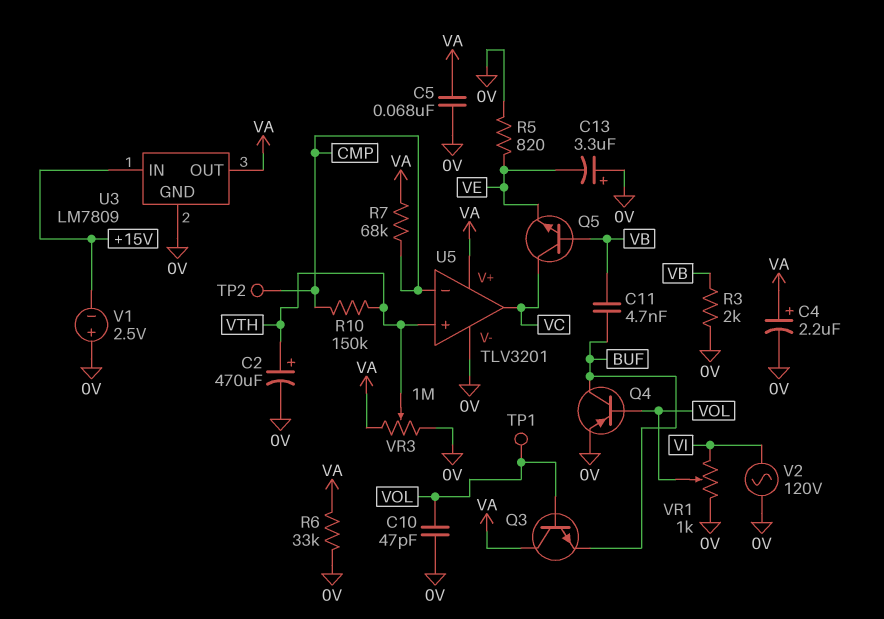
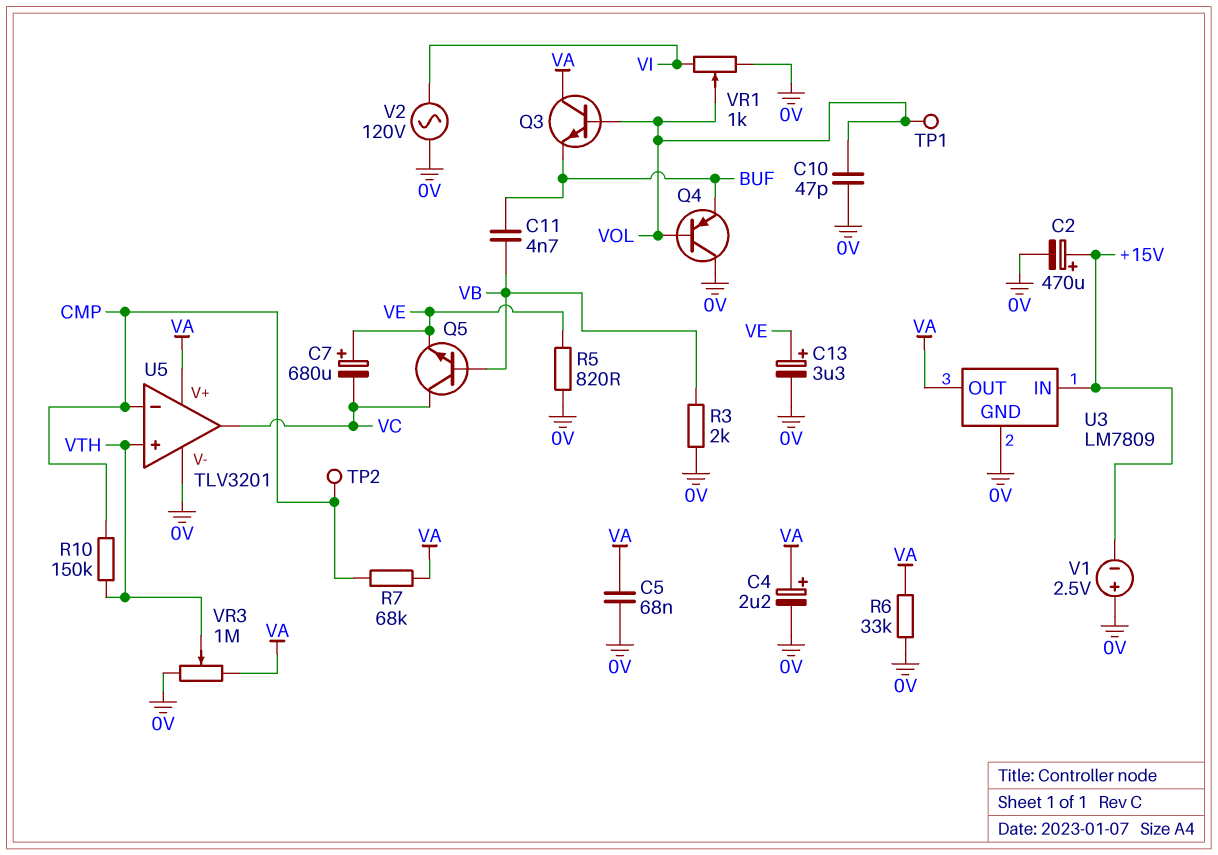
C2: 470uF (plus VTH, minus 0V) -> 470uF (plus +15V, minus 0V)
C7: none -> 680uF (plus VE, minus VC)
C13: 3.3uF (plus 0V, minus VE) -> 3.3uF (plus VE, minus 0V)
Q4: PNP (B VOL, C BUF, E 0V) -> PNP (B VOL, C 0V, E BUF)

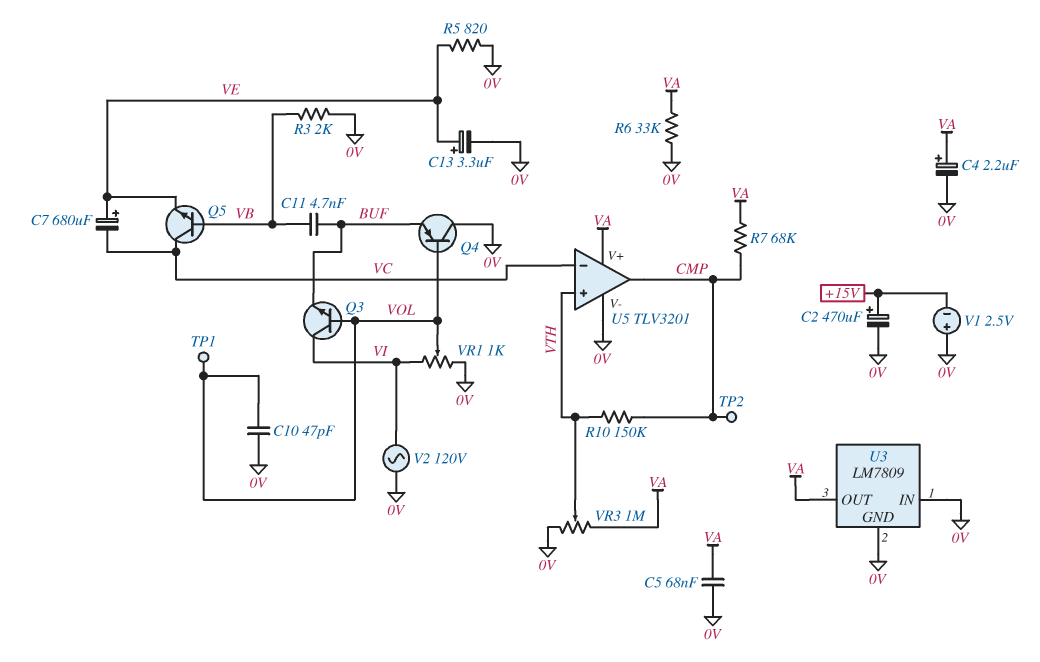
Q3: NPN (B VOL, C VA, E BUF) -> NPN (B VOL, C VI, E BUF)
U3 pin IN: +15V -> 0V
U5 pin in-: CMP -> VC
U5 pin out: VC -> CMP

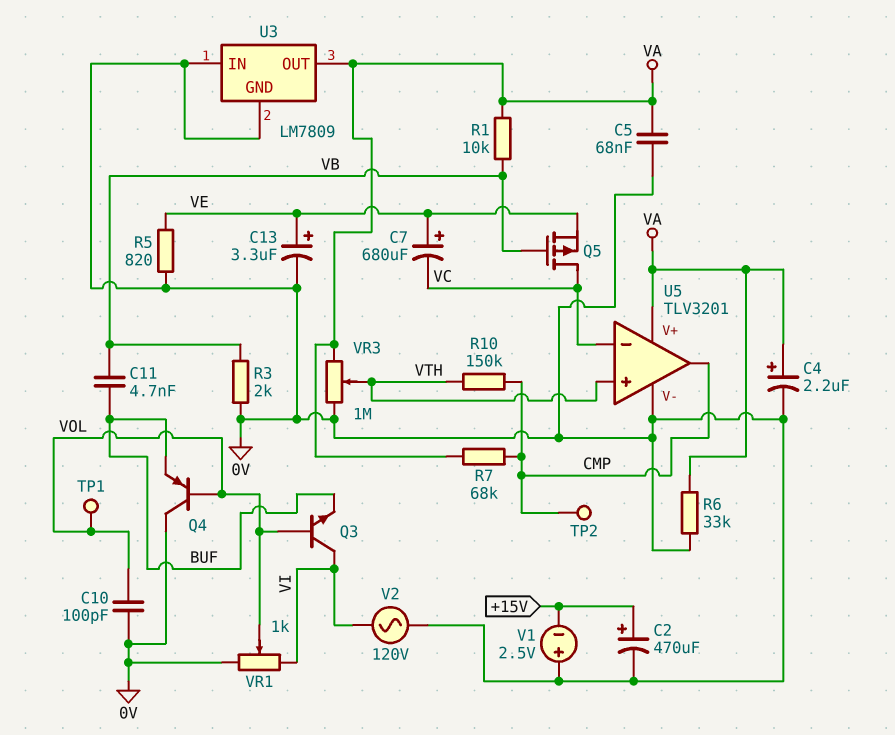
C10: 47pF (0V, VOL) -> 100pF (0V, VOL)
Q5: NPN (B VB, C VC, E VE) -> PMOS (G VB, D VC, S VE)
R1: none -> 10k (VA, VB)

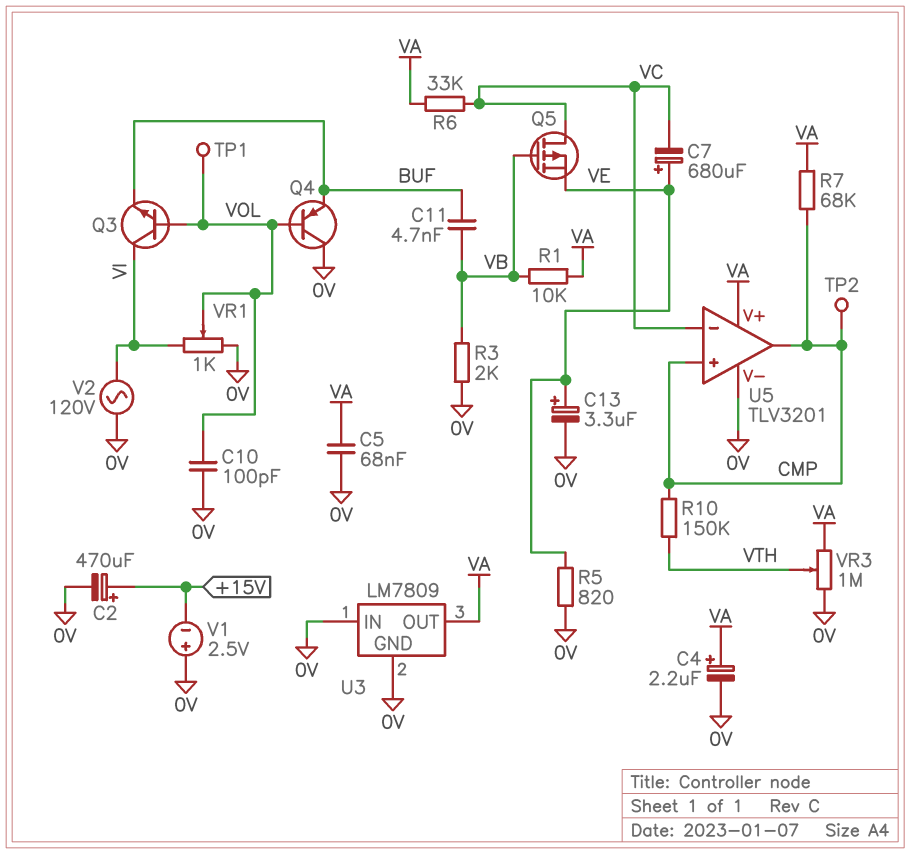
R6: 33k (0V, VA) -> 33k (VA, VC)
U5 pin in+: VTH -> CMP

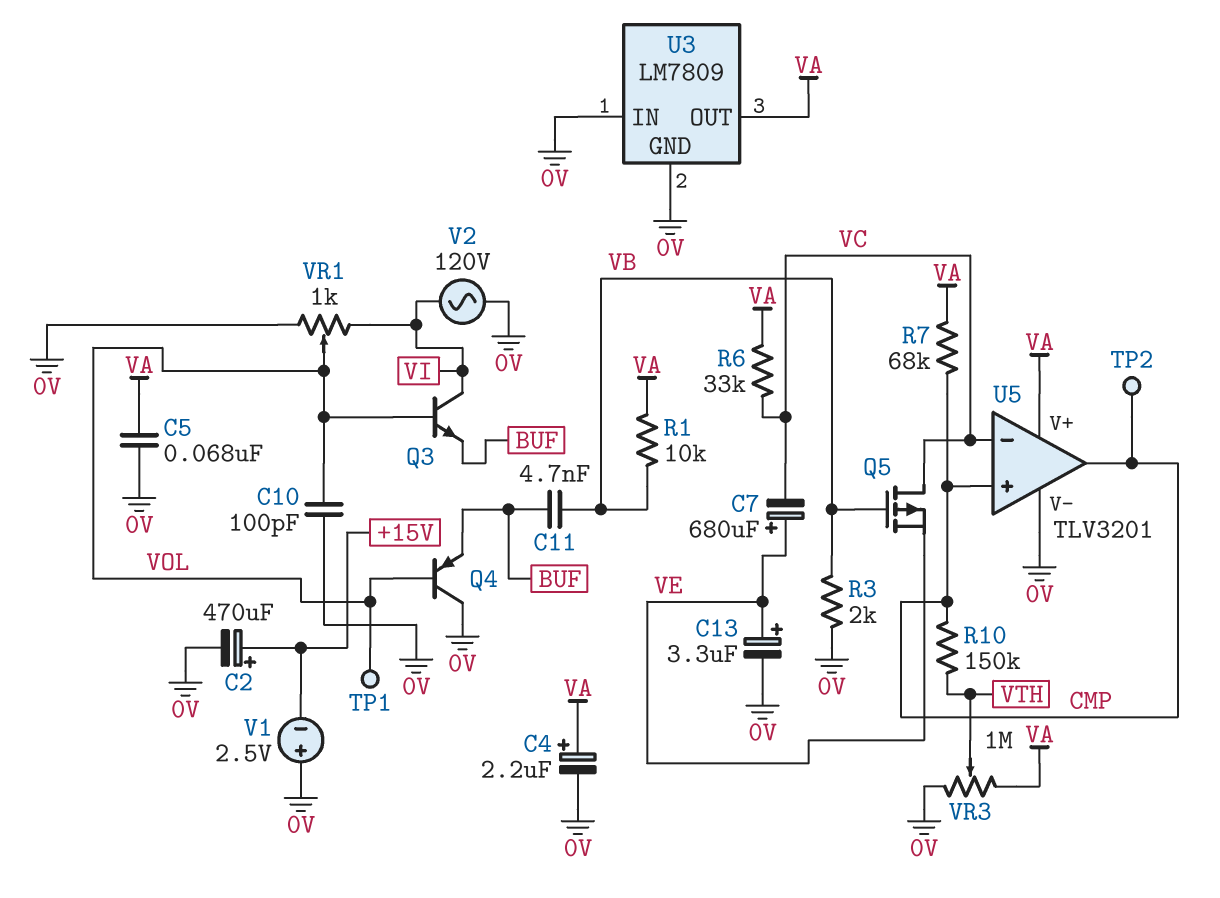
R5: 820 (0V, VE) -> none

